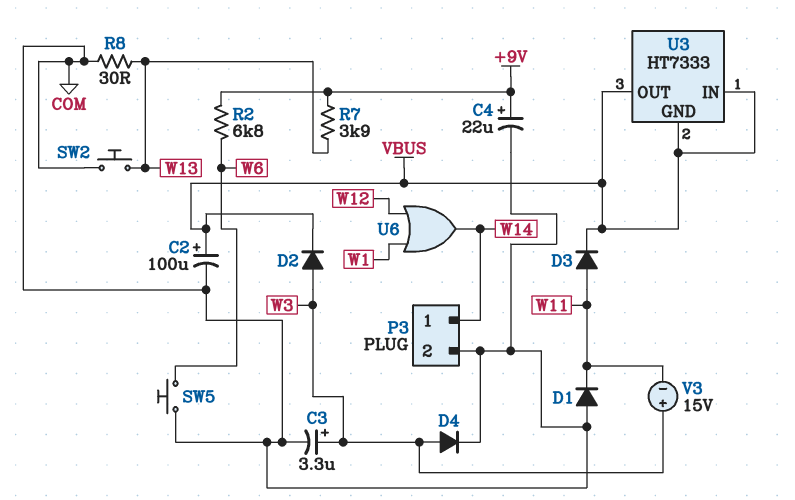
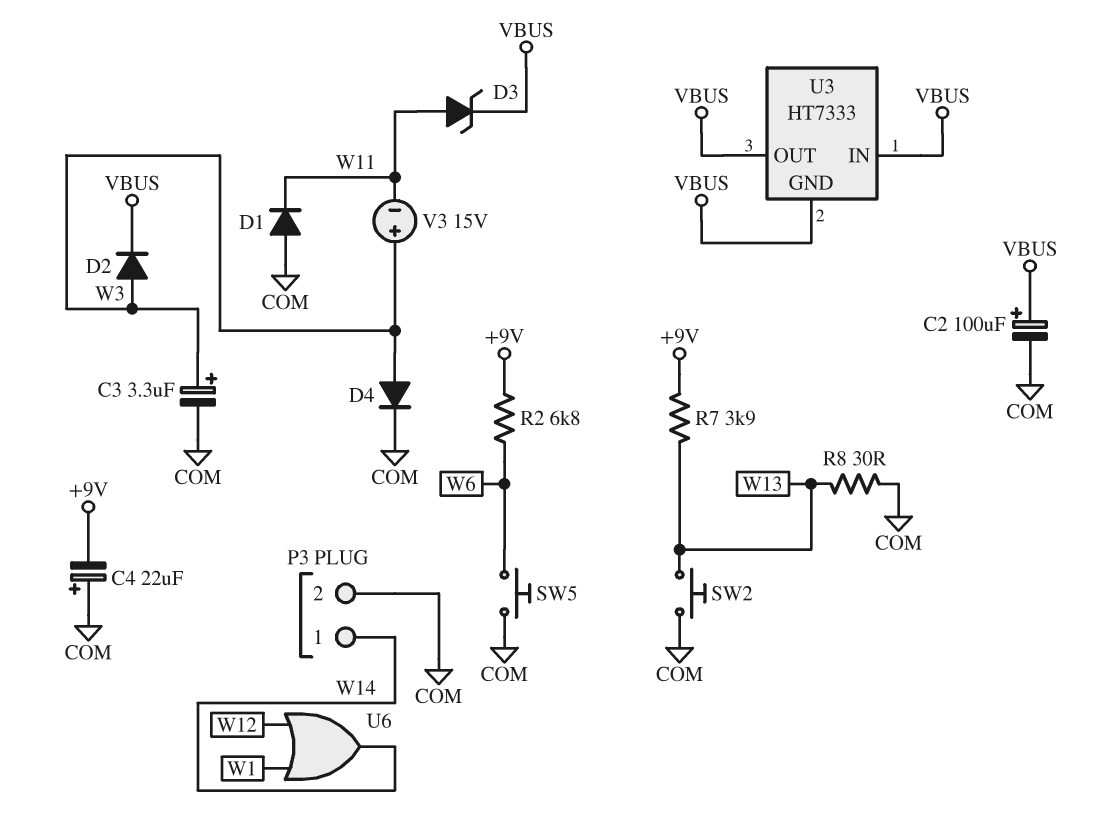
C4: 22uF (plus +9V, minus COM) -> 22uF (plus COM, minus +9V)
D3: diode (A W11, K VBUS) -> zener (A W11, K VBUS)

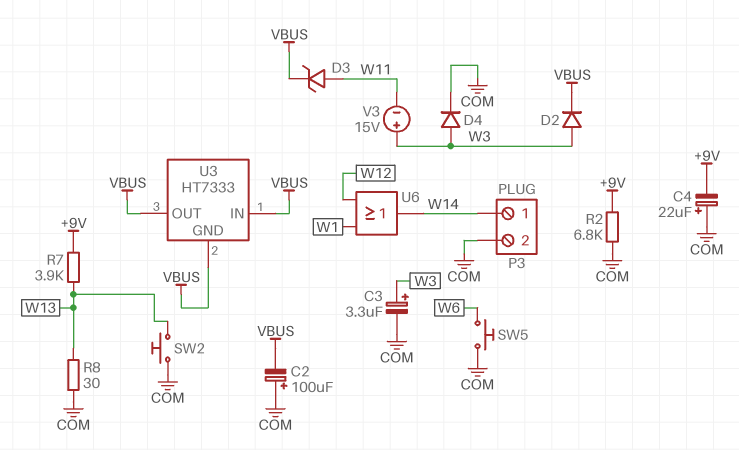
C2: 100uF (plus VBUS, minus COM) -> 100uF (plus COM, minus VBUS)
D1: diode (A COM, K W11) -> none
R2: 6.8k (+9V, W6) -> 6.8k (+9V, COM)

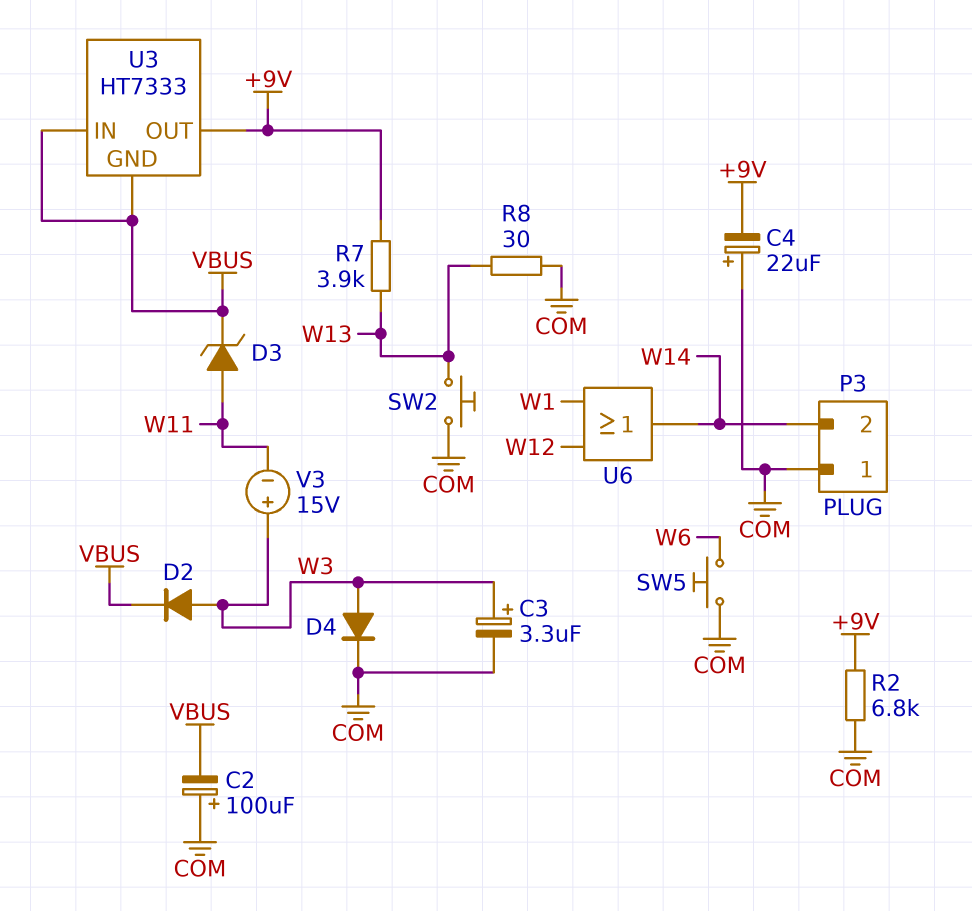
P3 pin 1: W14 -> COM
P3 pin 2: COM -> W14
U3 pin OUT: VBUS -> +9V

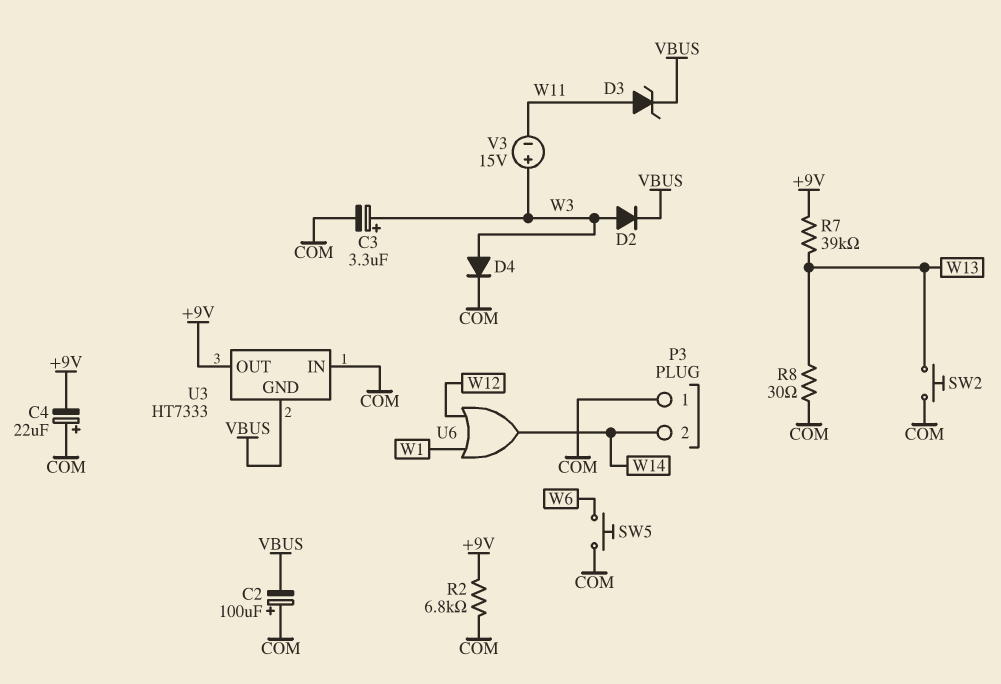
R7: 3.9k (+9V, W13) -> 39k (+9V, W13)
U3 pin IN: VBUS -> COM

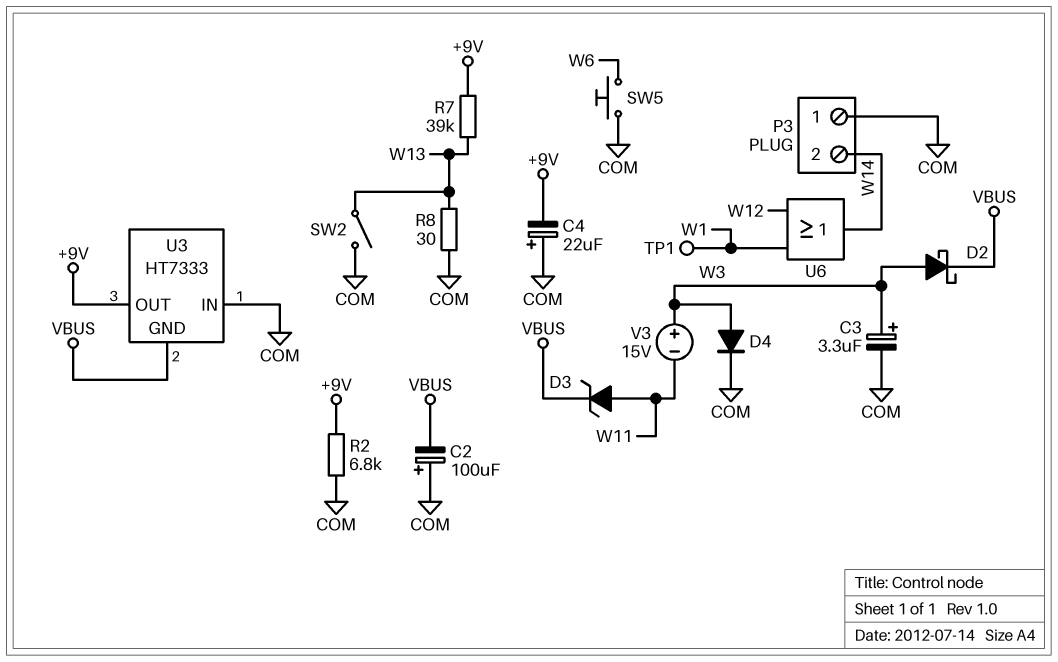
D2: diode (A W3, K VBUS) -> schottky (A W3, K VBUS)
SW2: button (COM, W13) -> switch (COM, W13)
TP1: none -> test point (W1)

